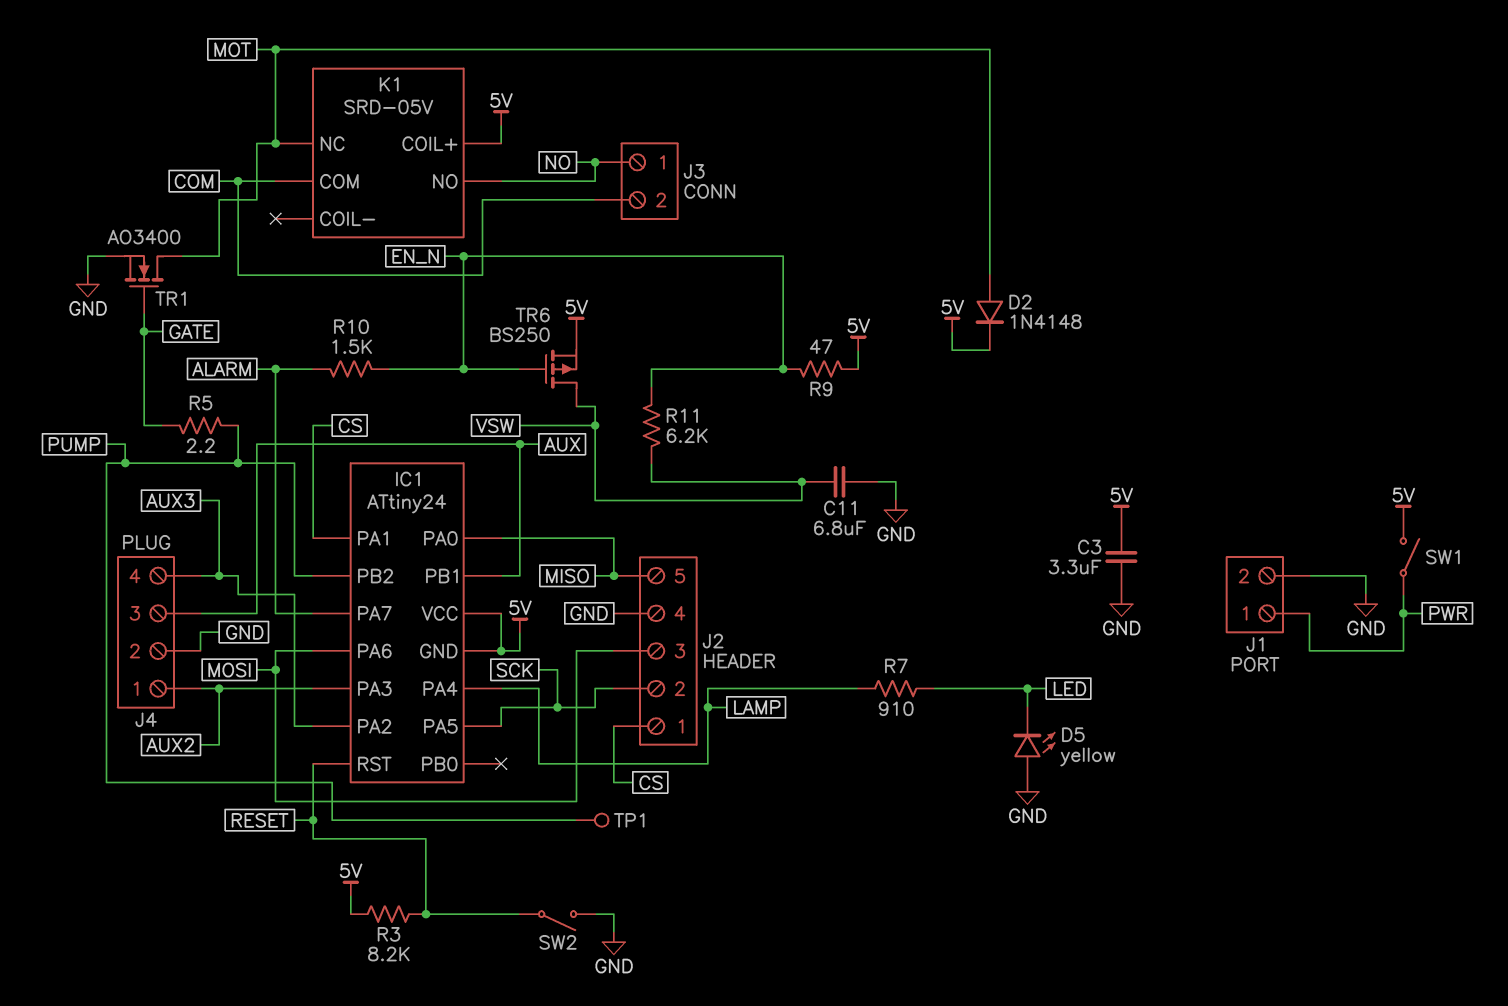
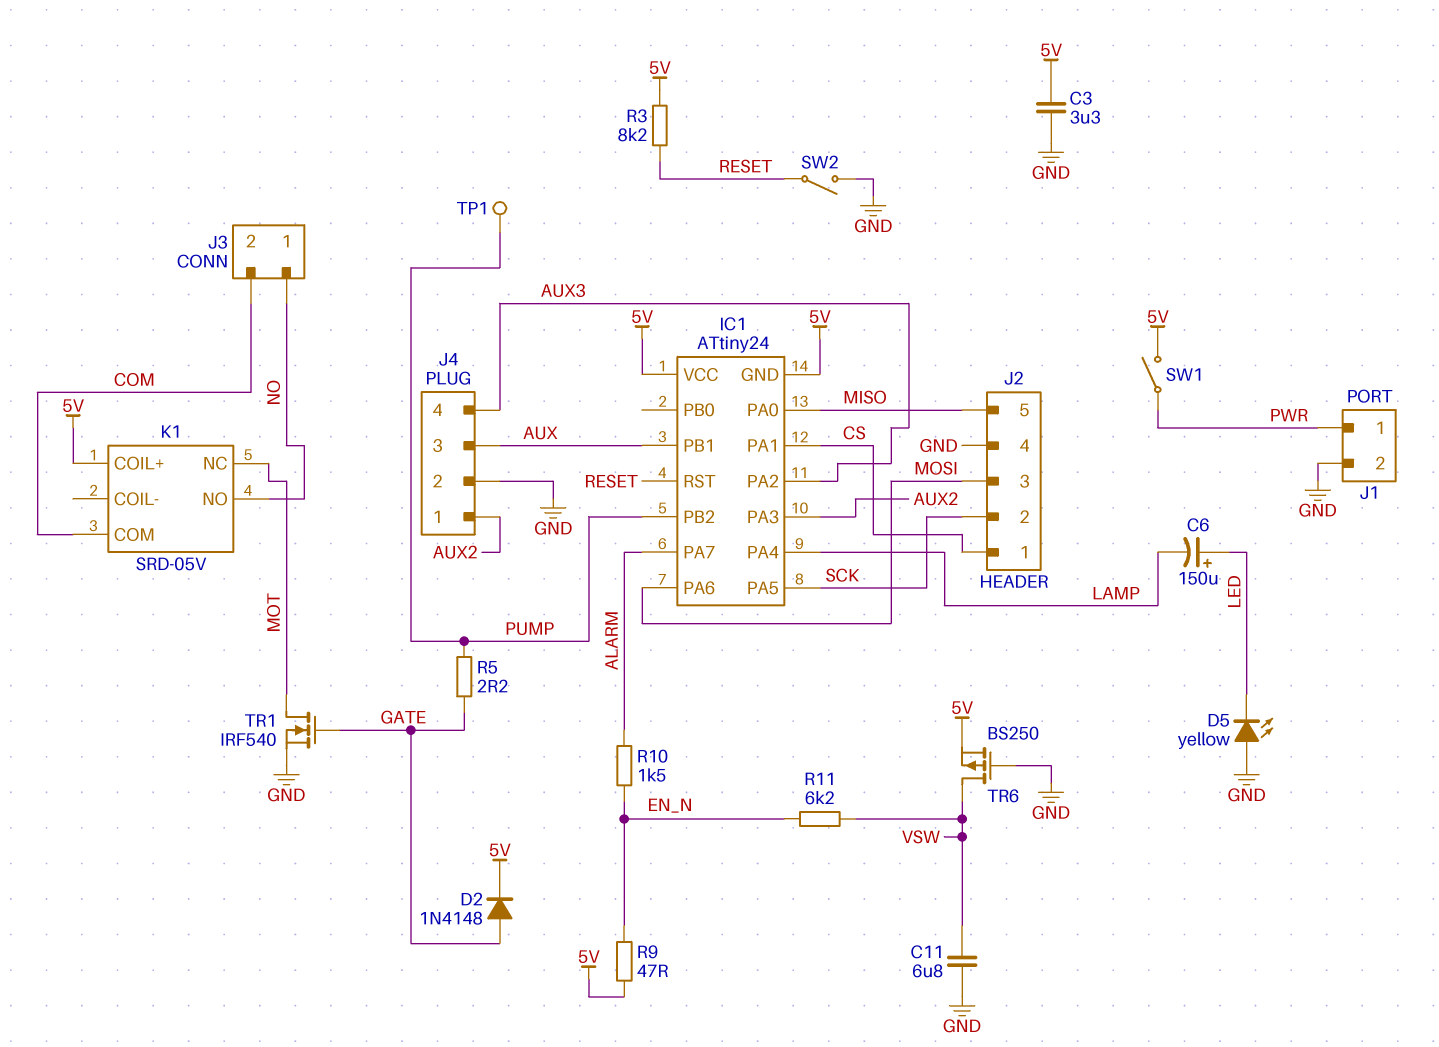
C6: none -> 150uF (plus LED, minus LAMP)
D2: diode 1N4148 (A MOT, K 5V) -> diode 1N4148 (A GATE, K 5V)
R7: 910 (LAMP, LED) -> none
TR1: NMOS AO3400 (G GATE, D MOT, S GND) -> NMOS IRF540 (G GATE, D MOT, S GND)
TR6: PMOS BS250 (G EN_N, D VSW, S 5V) -> PMOS BS250 (G GND, D VSW, S 5V)

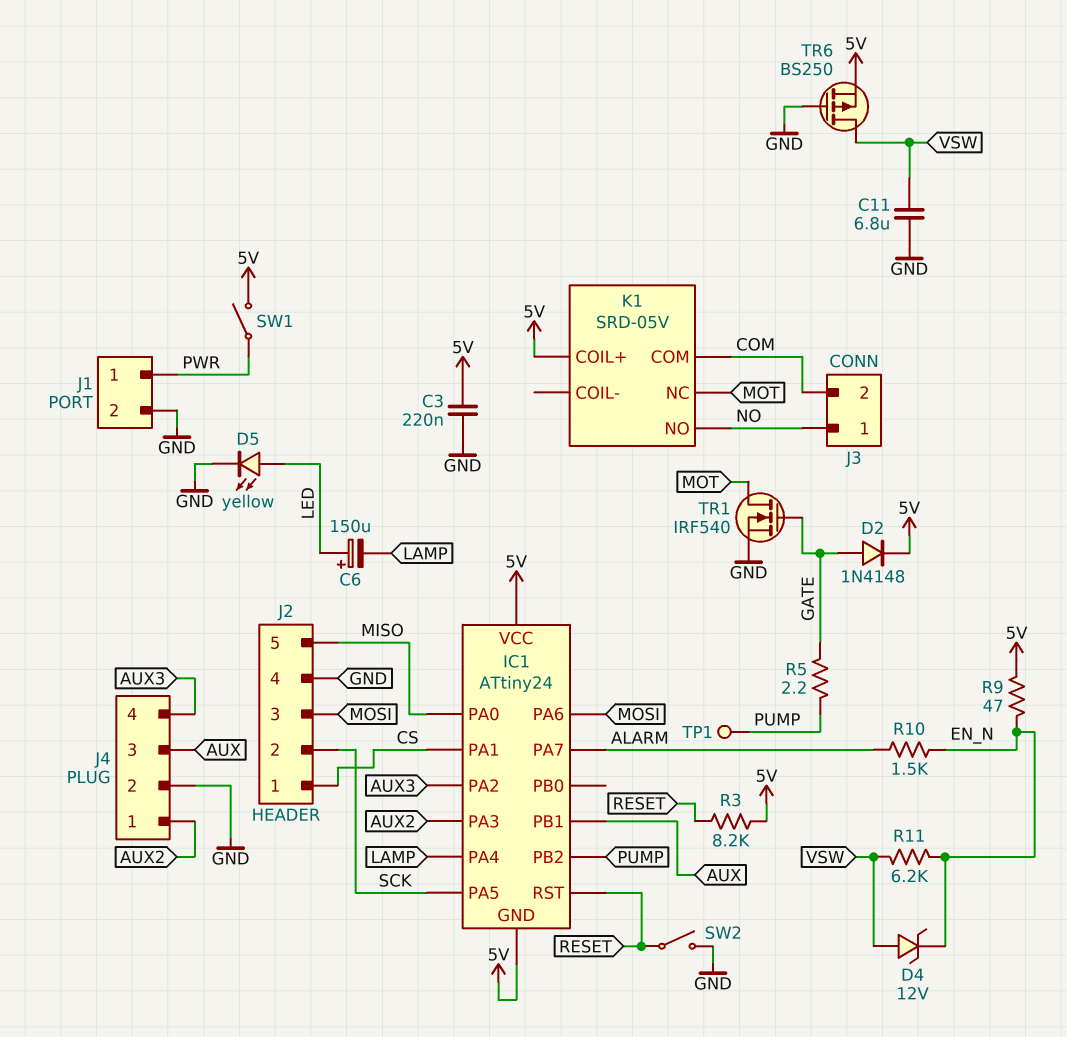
C3: 3.3uF (5V, GND) -> 220nF (5V, GND)
D4: none -> zener 12V (A VSW, K EN_N)
D5: LED yellow (A GND, K LED) -> LED yellow (A LED, K GND)

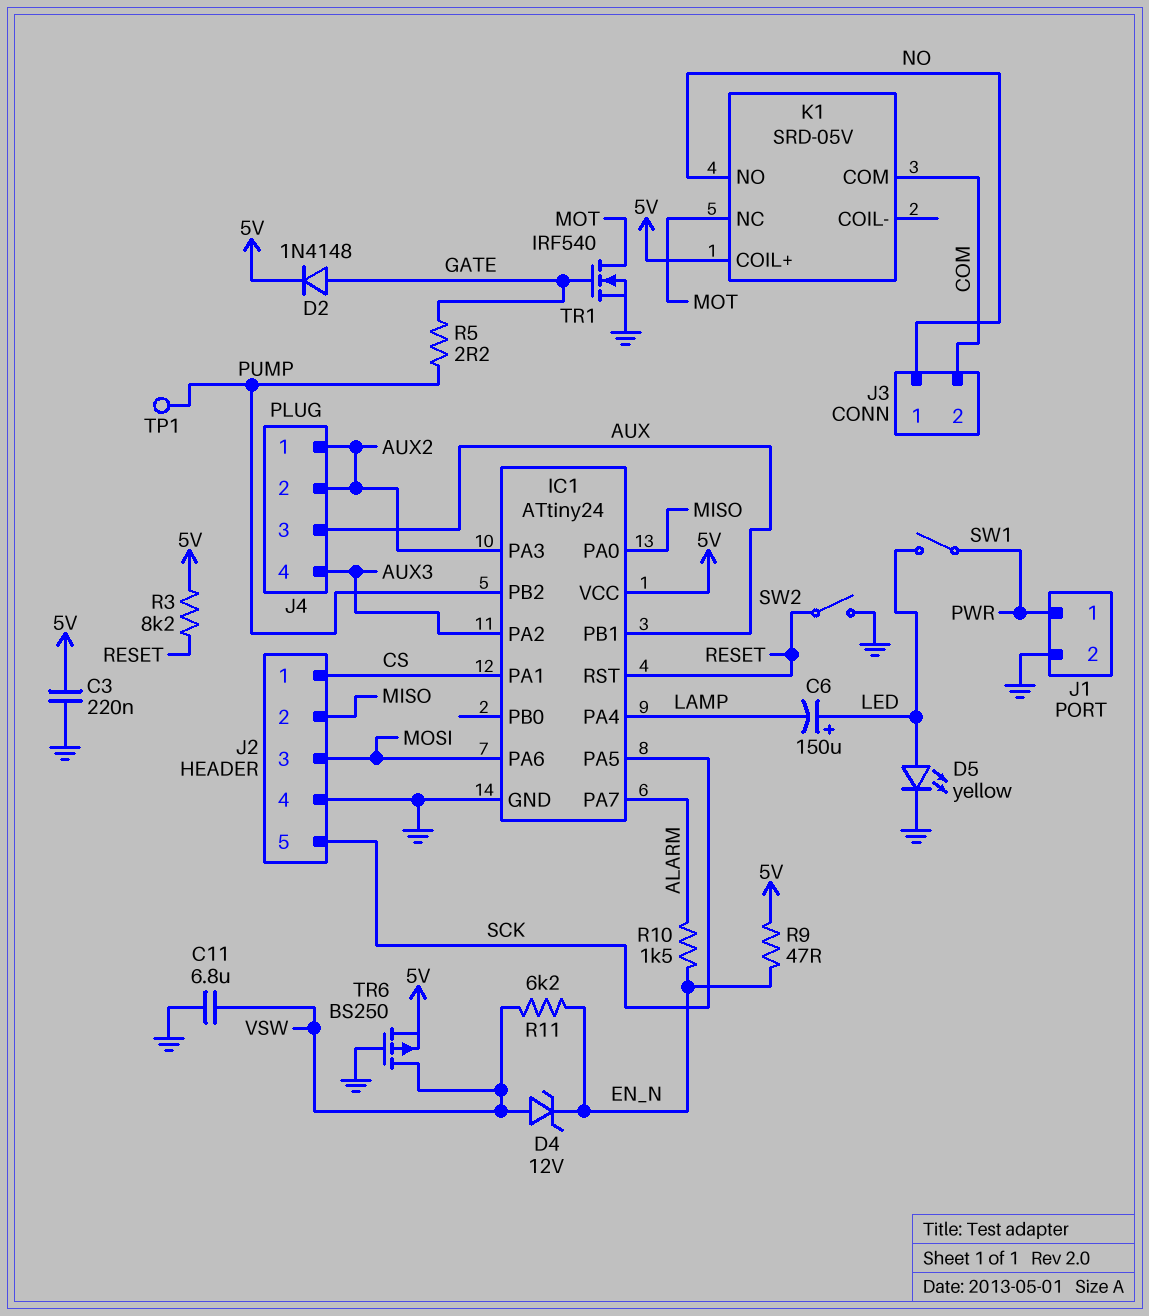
IC1 pin GND: 5V -> GND
J2 pin 2: SCK -> MISO
J2 pin 5: MISO -> SCK
J4 pin 2: GND -> AUX2
SW1: switch (5V, PWR) -> switch (LED, PWR)

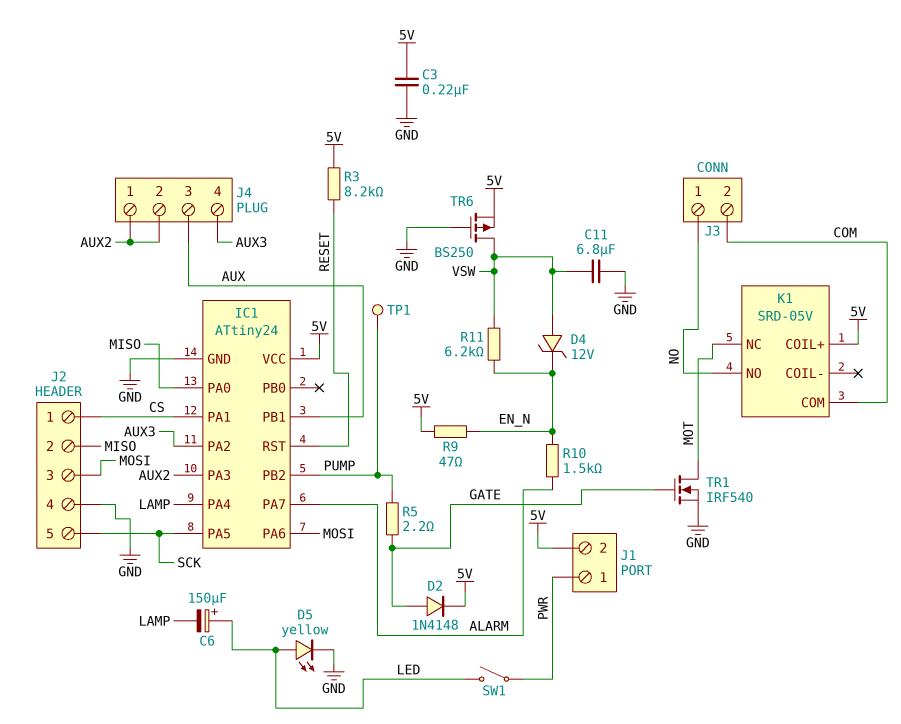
J1 pin 2: GND -> 5V
SW2: switch (GND, RESET) -> none

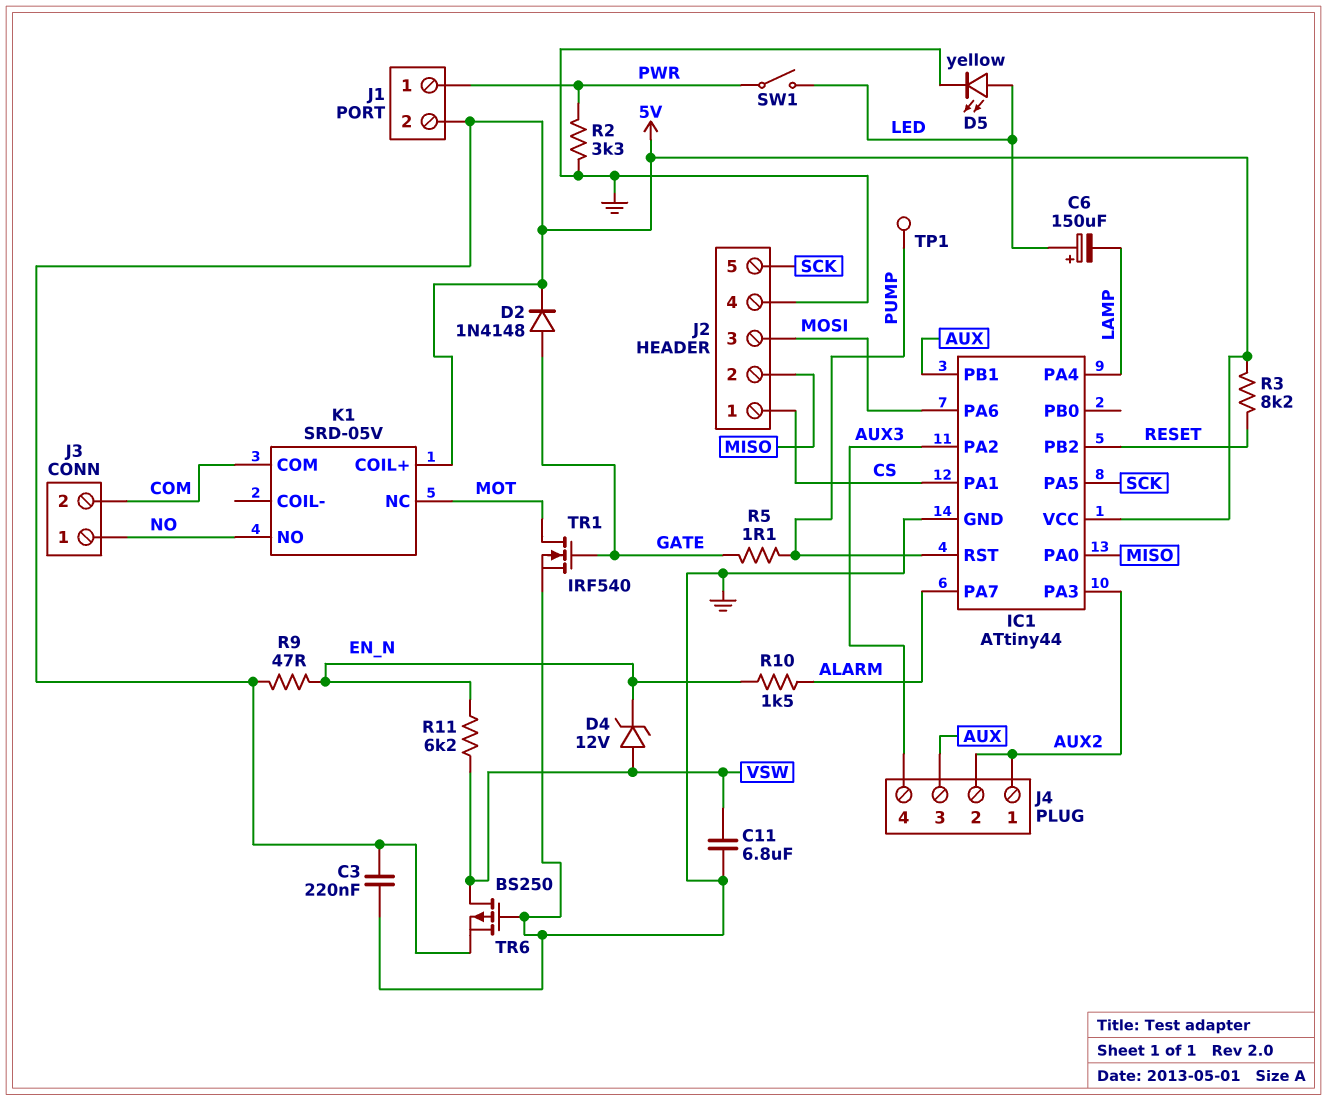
IC1: ATtiny24 -> ATtiny44
IC1 pin PB2: PUMP -> RESET
IC1 pin RST: RESET -> PUMP
R2: none -> 3.3k (GND, PWR)
R5: 2.2 (GATE, PUMP) -> 1.1 (GATE, PUMP)

